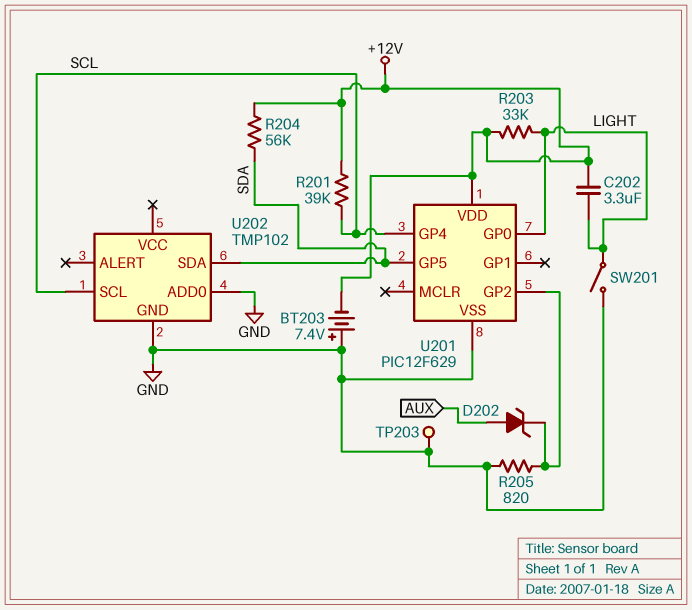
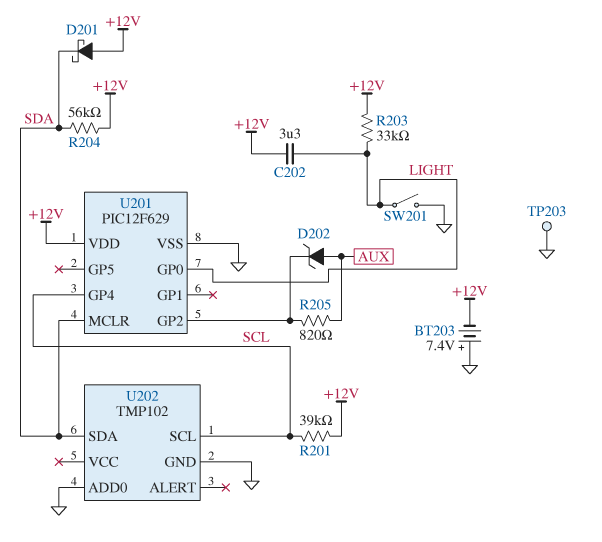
D201: none -> schottky (A +12V, K SDA)
R205: 820 (GND, U201/GP2) -> 820 (AUX, U201/GP2)
U201 pin GP5: SDA -> none
U201 pin MCLR: none -> SDA

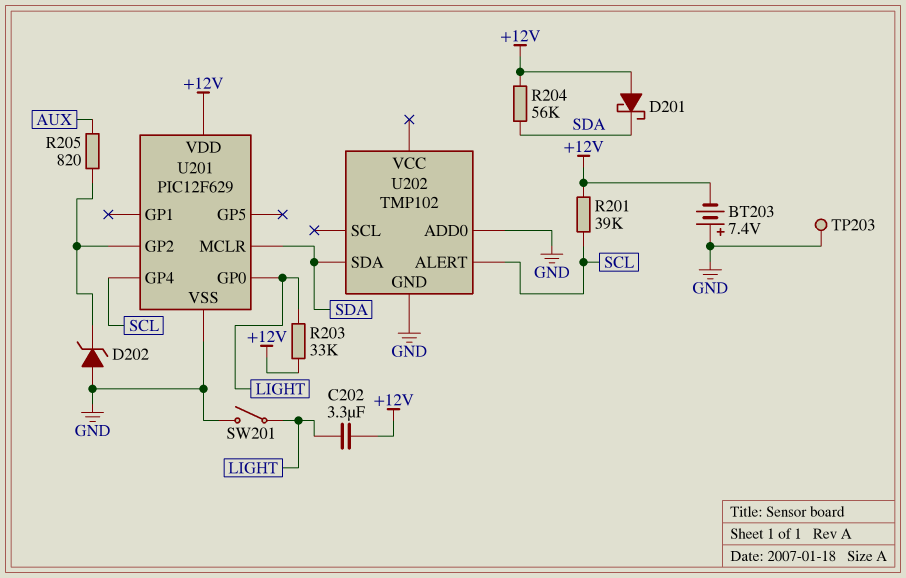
D202: zener (A AUX, K U201/GP2) -> zener (A GND, K U201/GP2)
U202 pin ALERT: none -> SCL
U202 pin SCL: SCL -> none

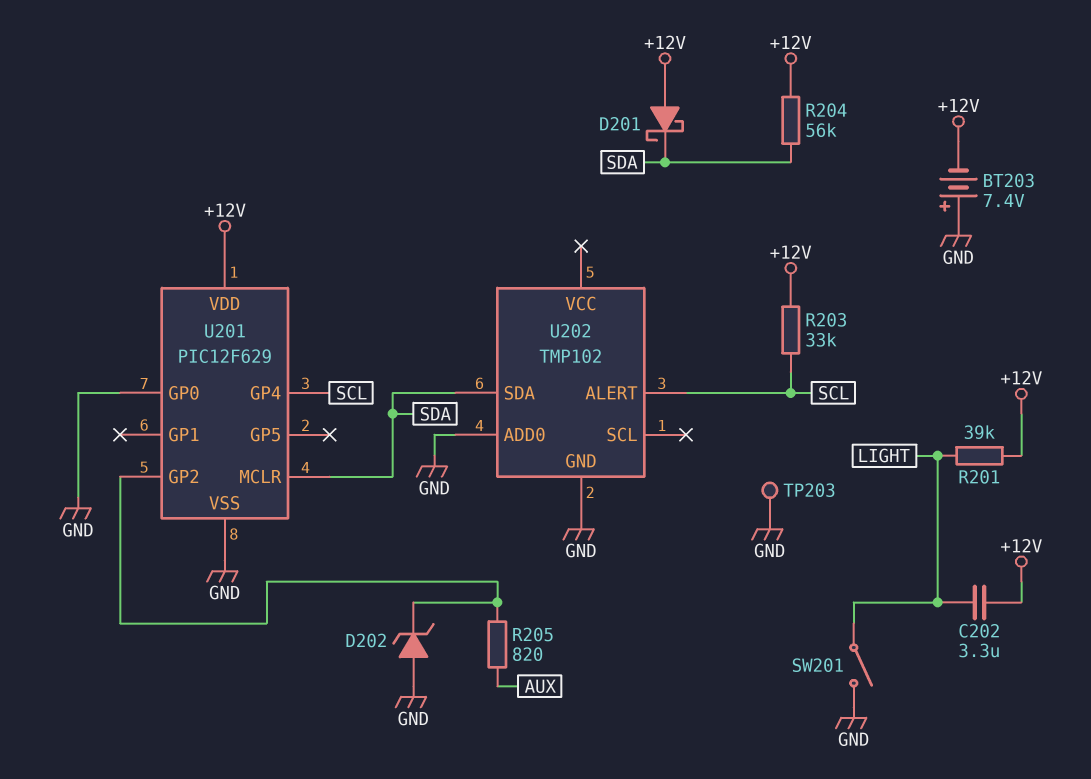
R201: 39k (+12V, SCL) -> 39k (+12V, LIGHT)
R203: 33k (+12V, LIGHT) -> 33k (+12V, SCL)
U201 pin GP0: LIGHT -> GND

